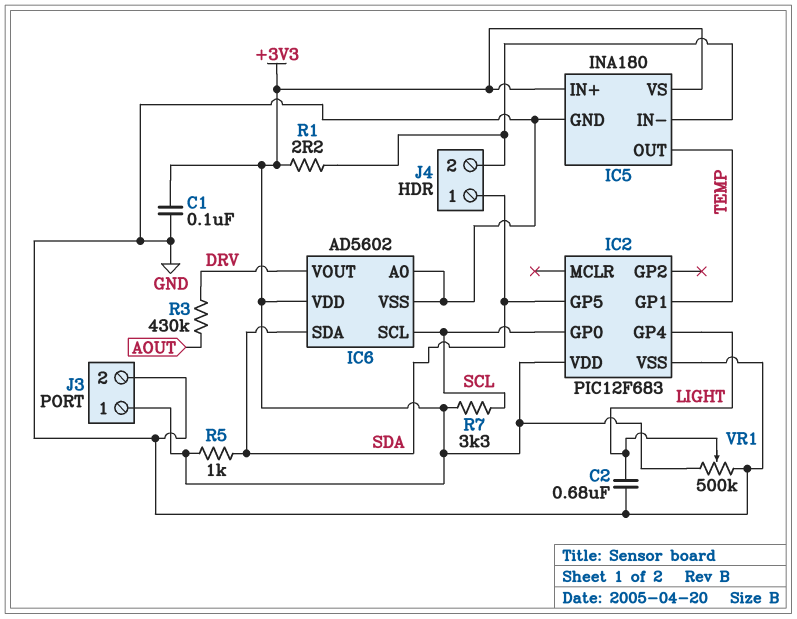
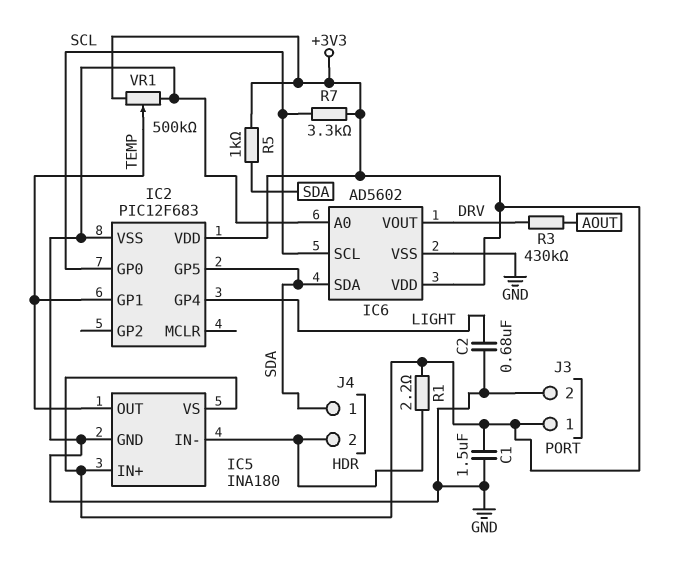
C1: 100nF (+3V3, GND) -> 1.5uF (+3V3, GND)
VR1: 500k (+3V3, GND, wiper LIGHT) -> 500k (+3V3, GND, wiper TEMP)

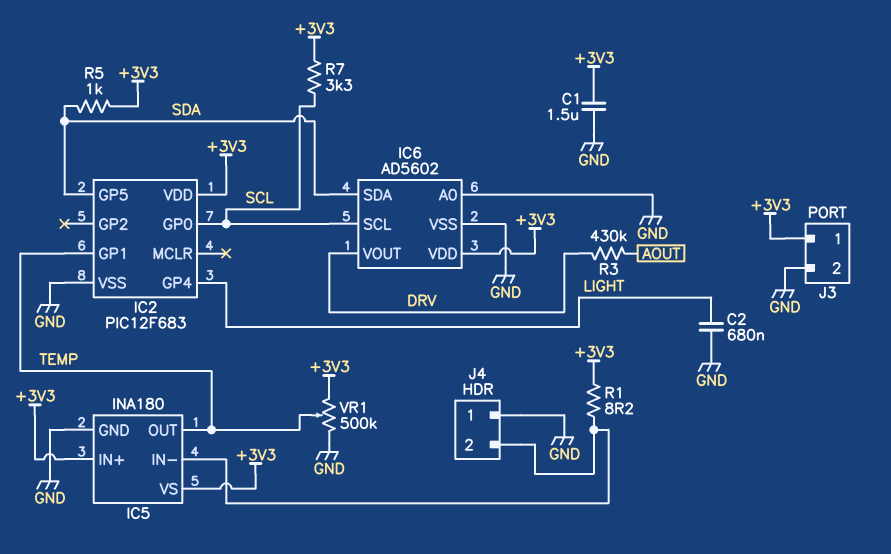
J4 pin 1: SDA -> GND
R1: 2.2 (+3V3, IC5/IN-) -> 8.2 (+3V3, IC5/IN-)

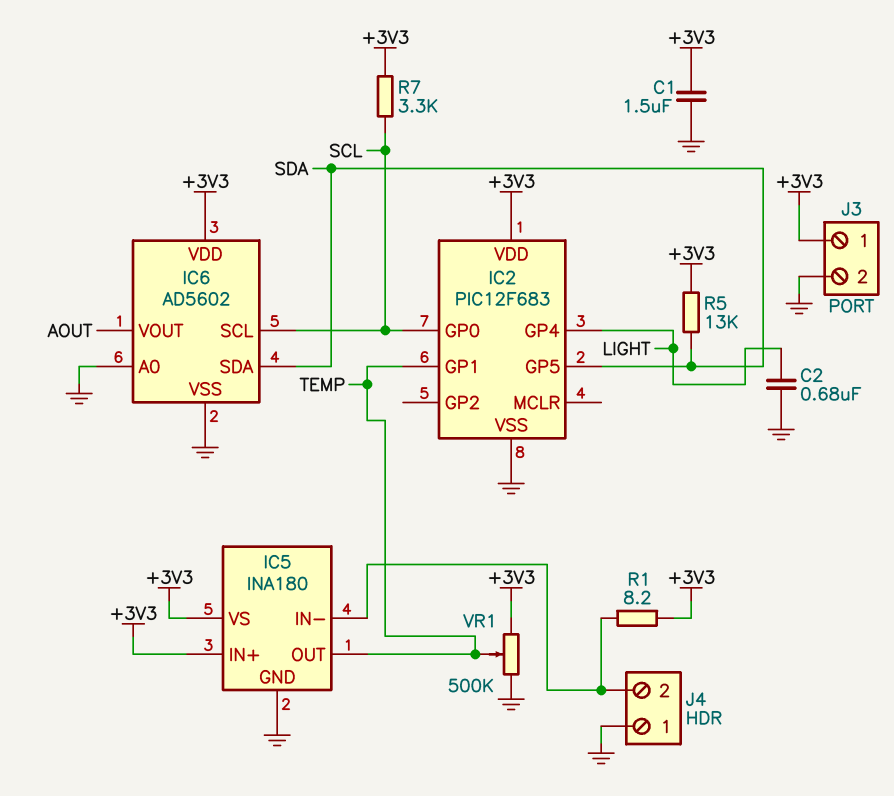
IC6 pin VOUT: DRV -> AOUT
R3: 430k (AOUT, DRV) -> none
R5: 1k (+3V3, SDA) -> 13k (+3V3, SDA)

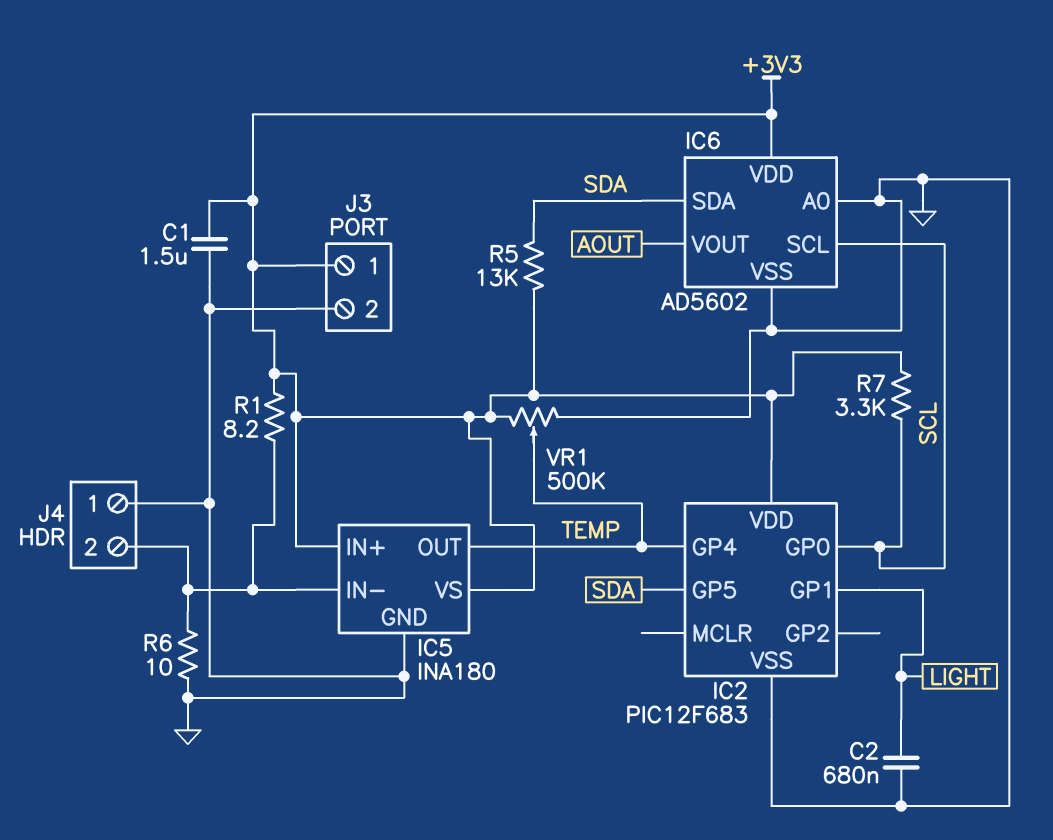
IC2 pin GP1: TEMP -> LIGHT
IC2 pin GP4: LIGHT -> TEMP
R6: none -> 10 (GND, IC5/IN-)

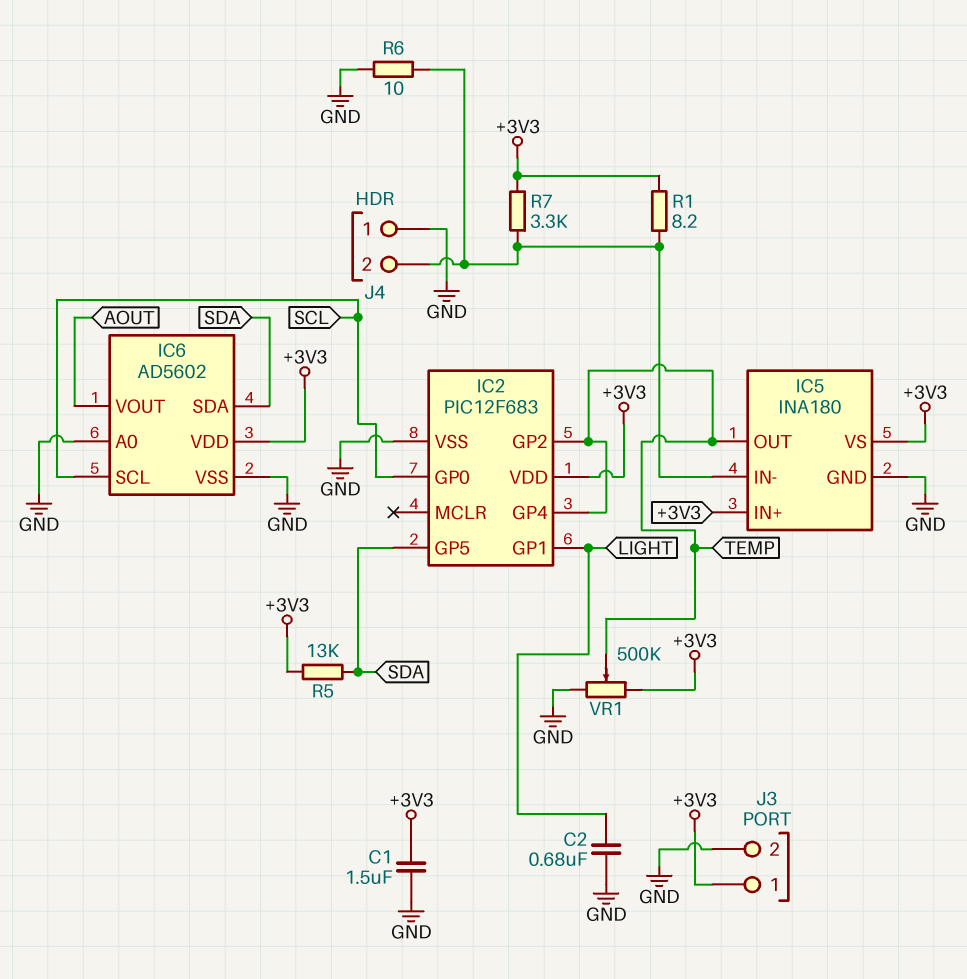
IC2 pin GP2: none -> TEMP
R7: 3.3k (+3V3, SCL) -> 3.3k (+3V3, IC5/IN-)

